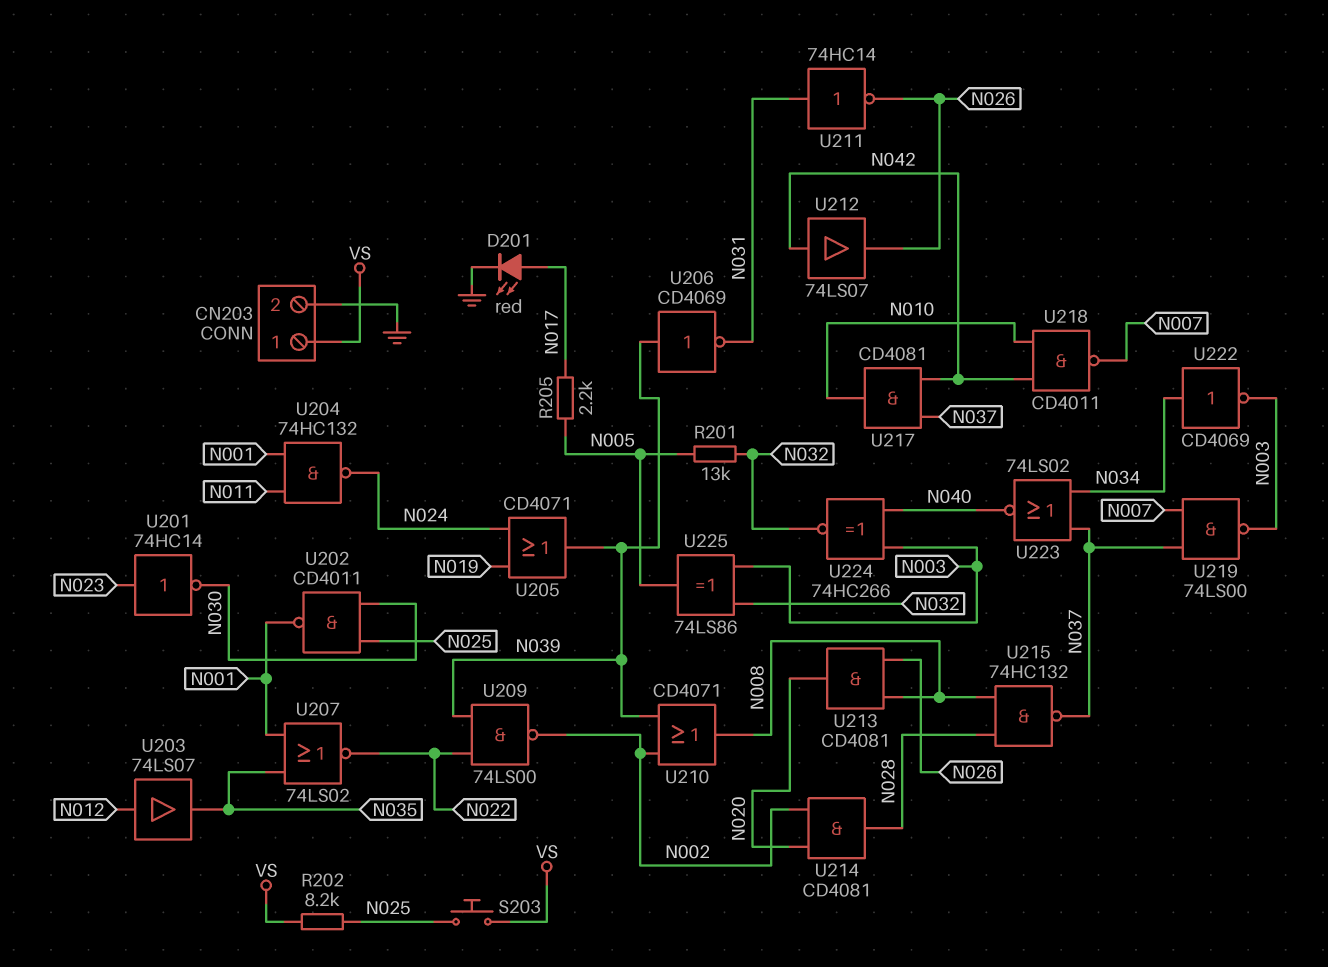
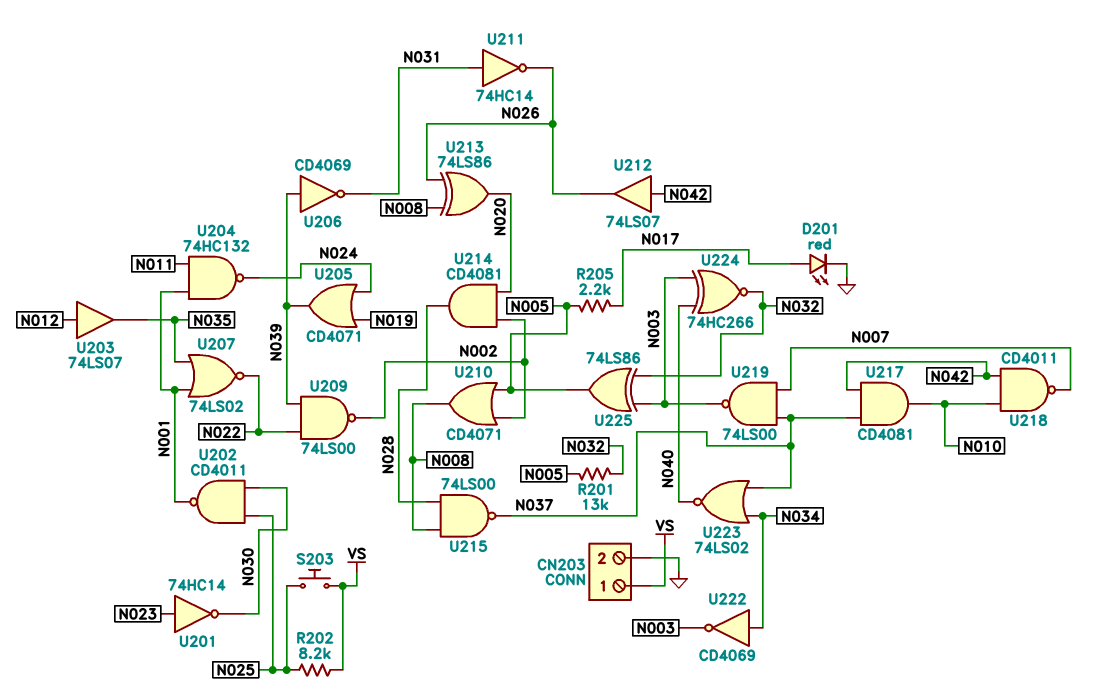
U210: OR CD4071 (in N002, in N039, out N008) -> OR CD4071 (in N002, in N005, out N008)
U213: AND CD4081 (in N008, in N026, out N020) -> XOR 74LS86 (in N008, in N026, out N020)
U215: NAND 74HC132 (in N008, in N028, out N037) -> NAND 74LS00 (in N008, in N028, out N037)

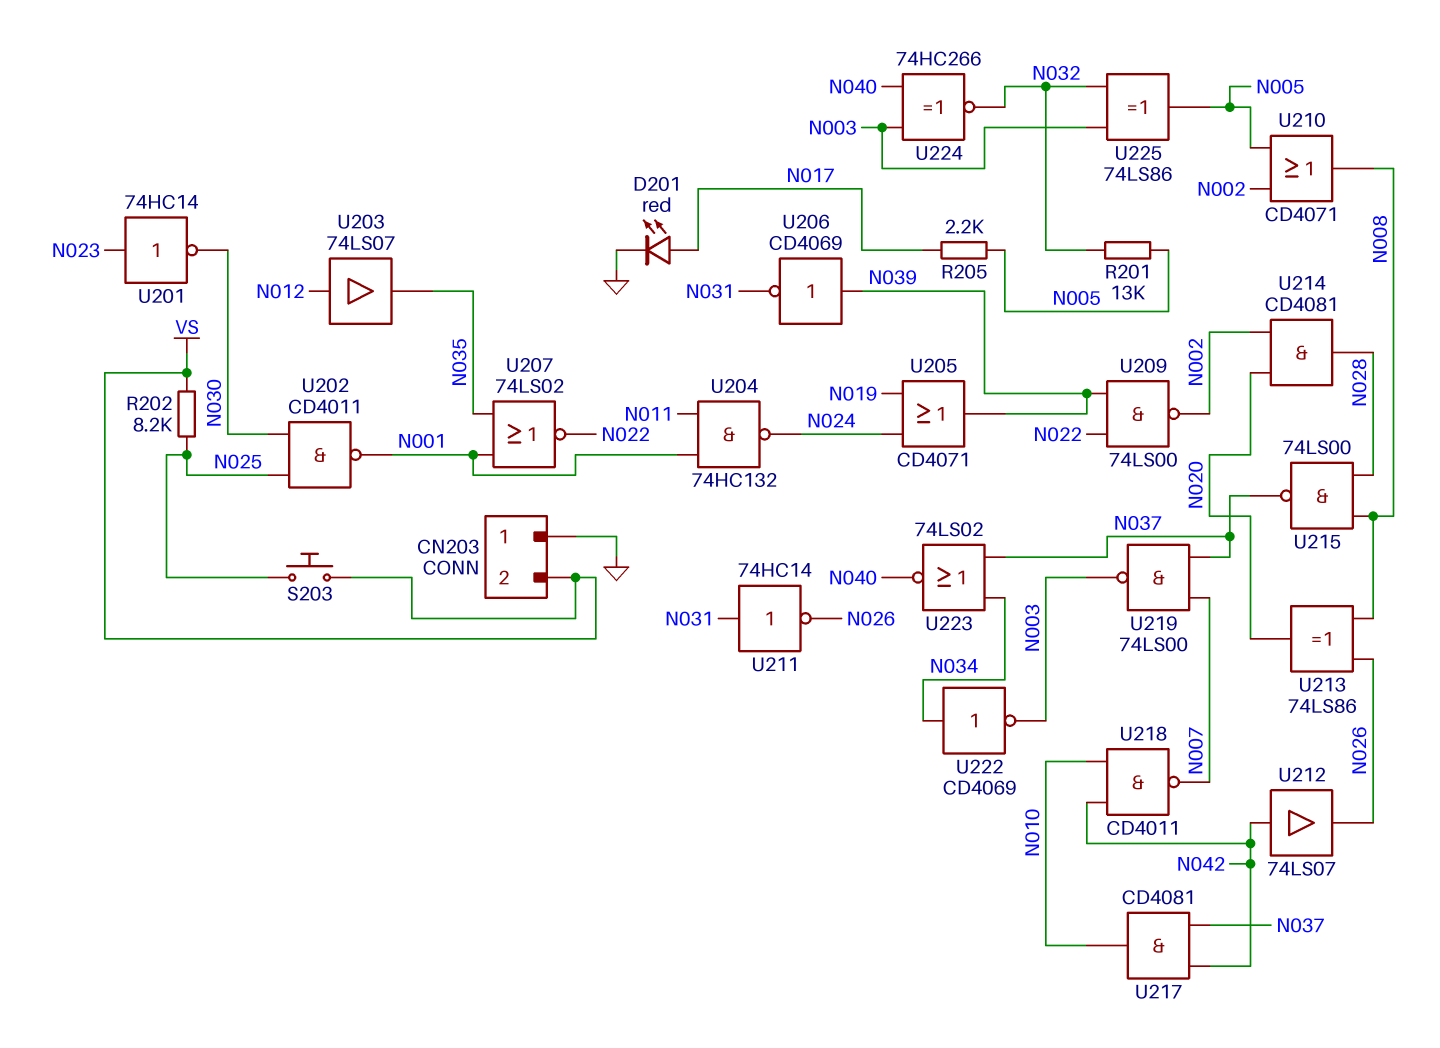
CN203 pin 1: VS -> GND
CN203 pin 2: GND -> VS

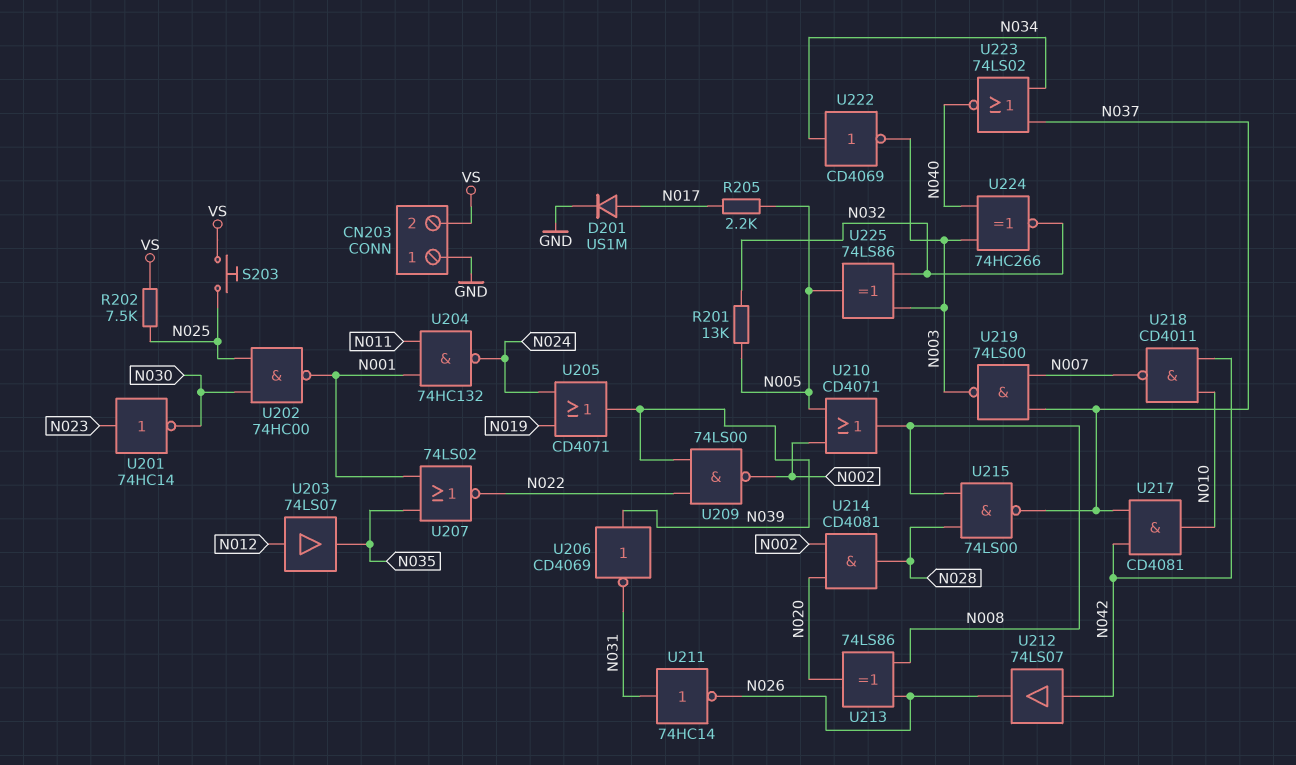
D201: LED red (A N017, K GND) -> diode US1M (A N017, K GND)
R202: 8.2k (N025, VS) -> 7.5k (N025, VS)
U202: NAND CD4011 (in N025, in N030, out N001) -> NAND 74HC00 (in N025, in N030, out N001)

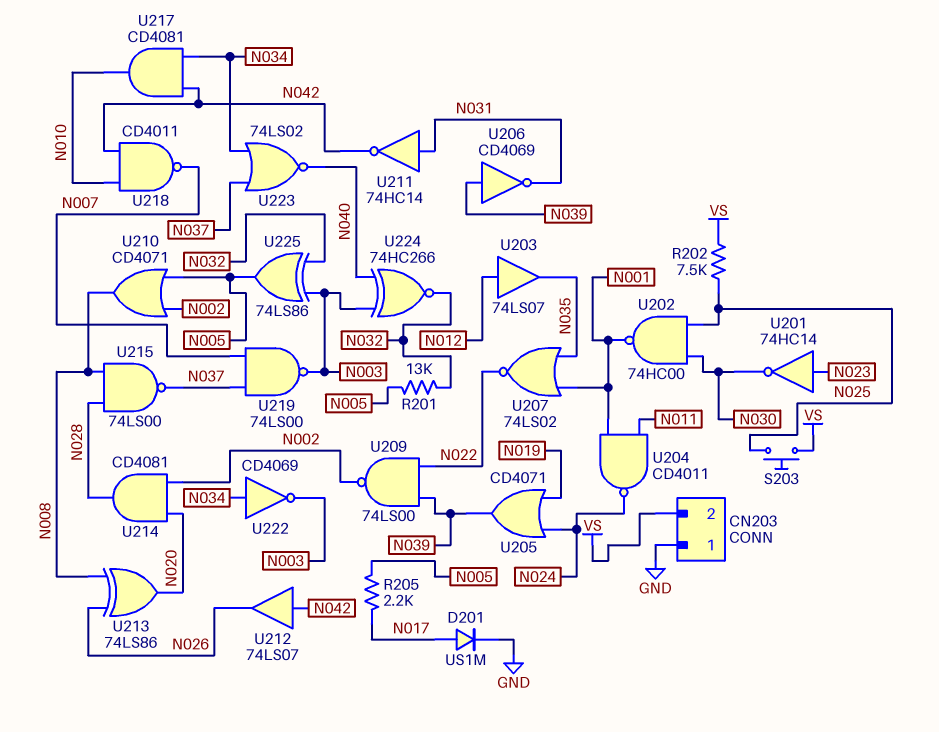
U204: NAND 74HC132 (in N001, in N011, out N024) -> NAND CD4011 (in N001, in N011, out N024)
U211: NOT 74HC14 (in N031, out N026) -> NOT 74HC14 (in N031, out N042)
U217: AND CD4081 (in N037, in N042, out N010) -> AND CD4081 (in N034, in N042, out N010)

